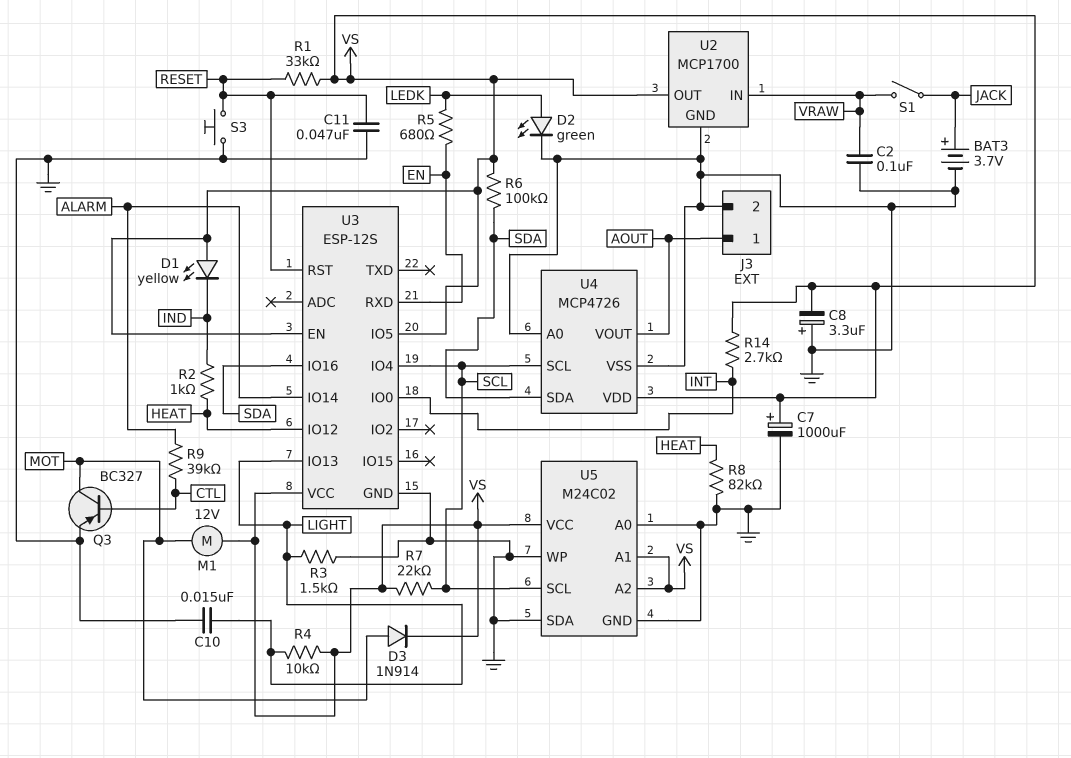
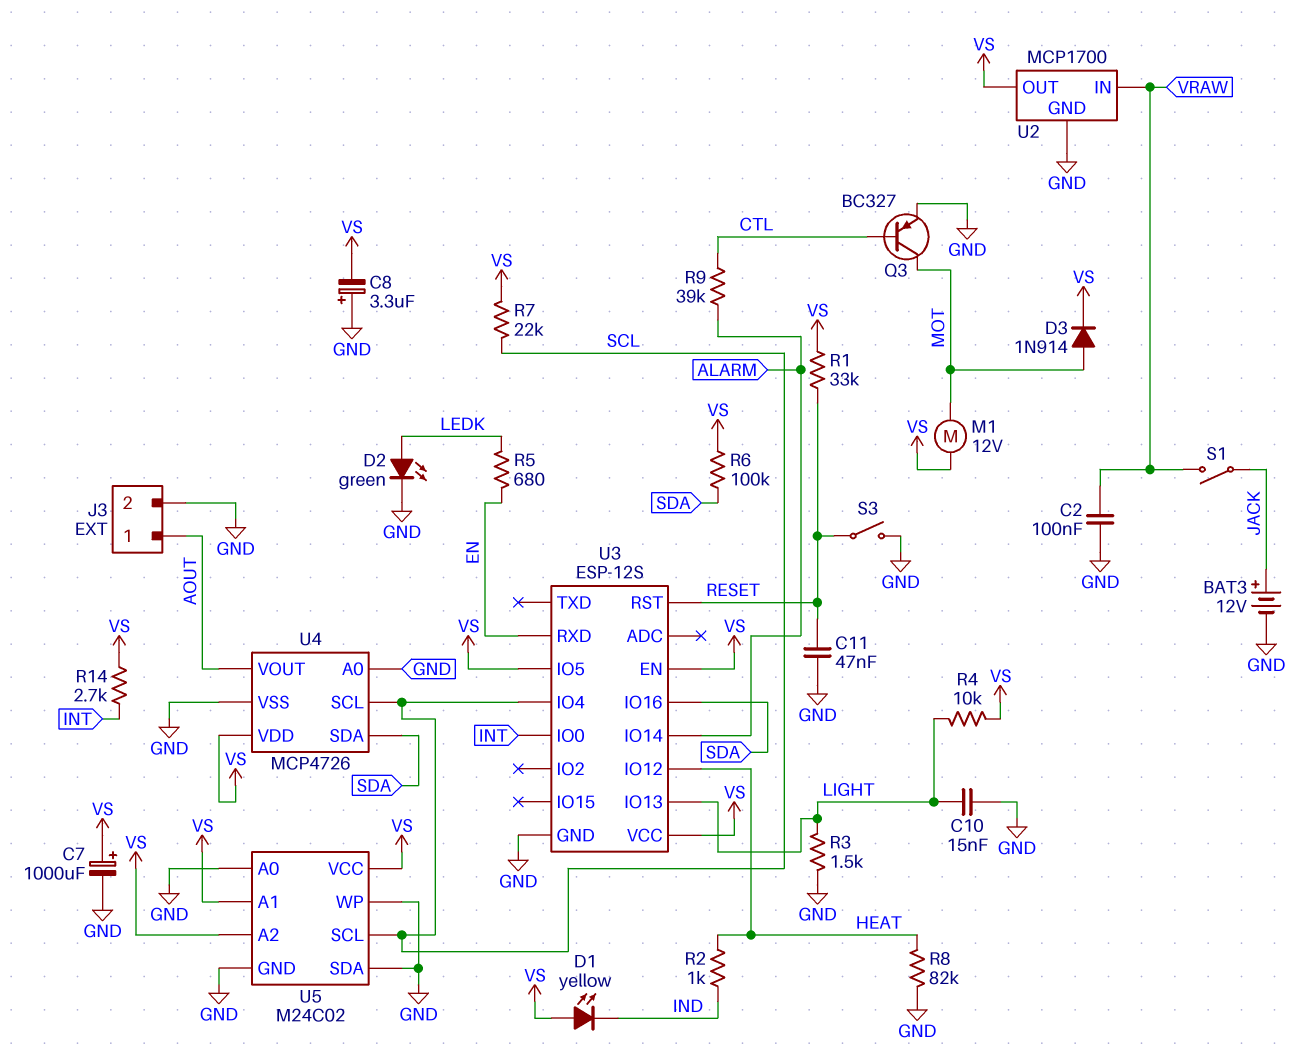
BAT3: 3.7V (plus JACK, minus GND) -> 12V (plus JACK, minus GND)
S3: button (GND, RESET) -> switch (GND, RESET)

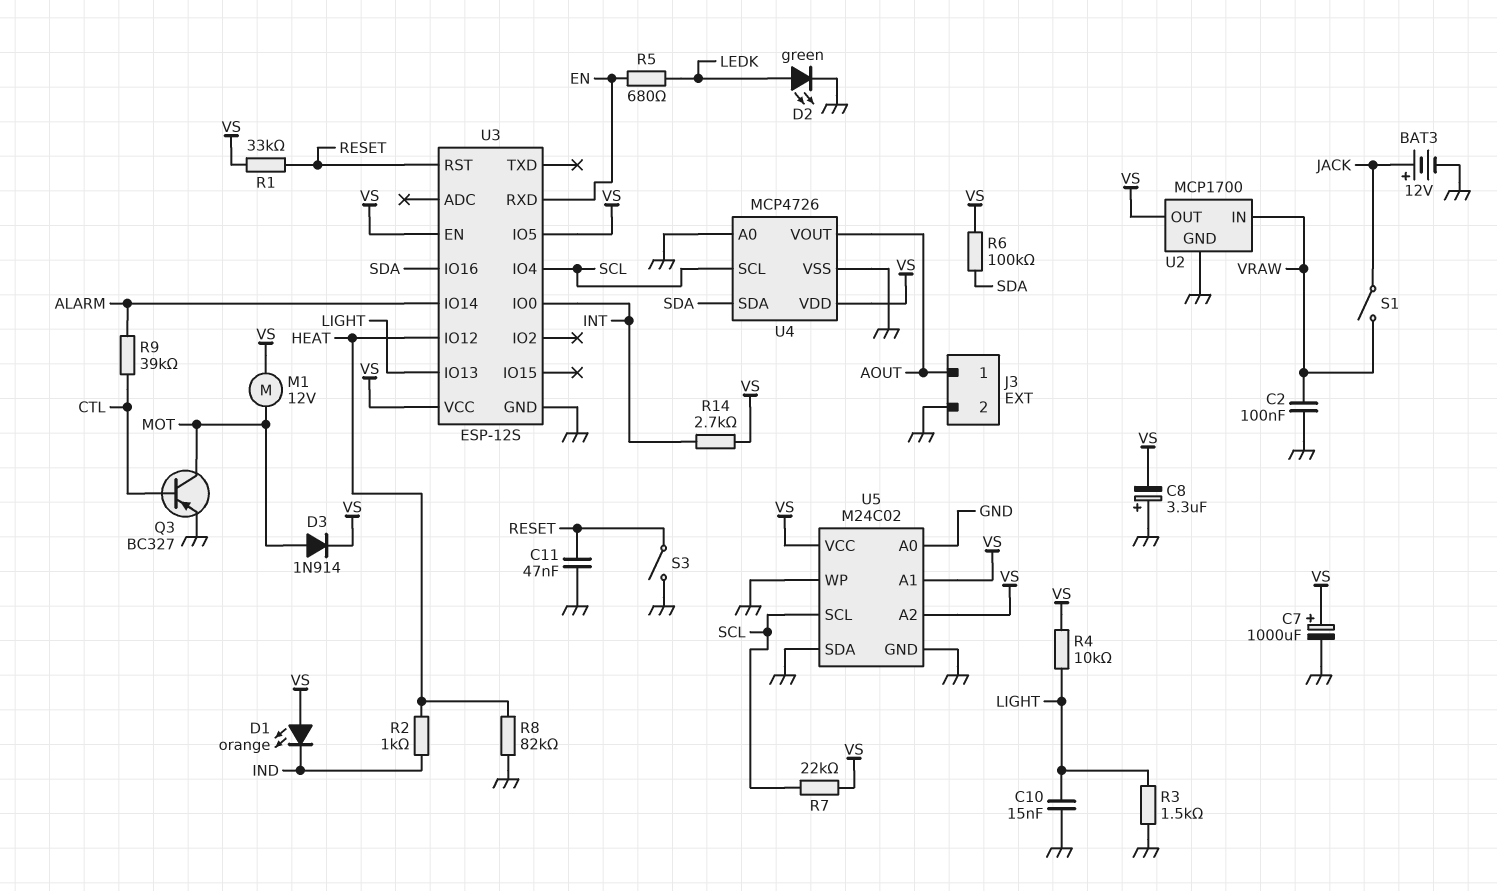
D1: LED yellow (A VS, K IND) -> LED orange (A VS, K IND)

